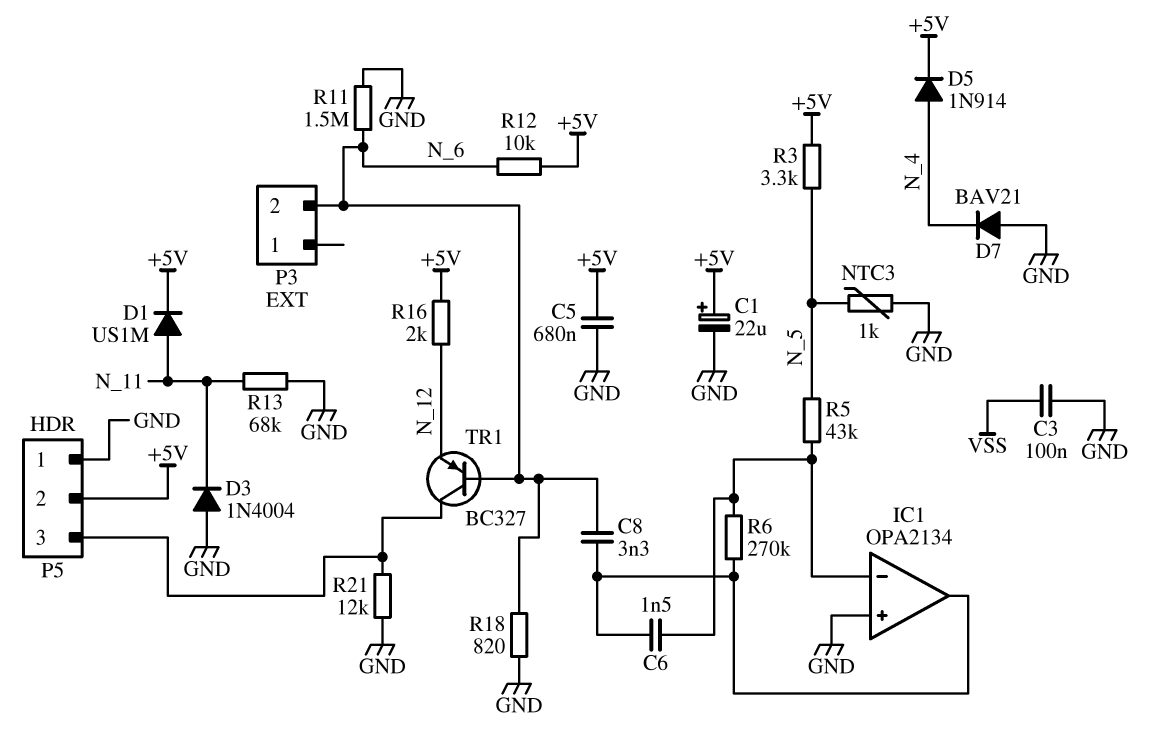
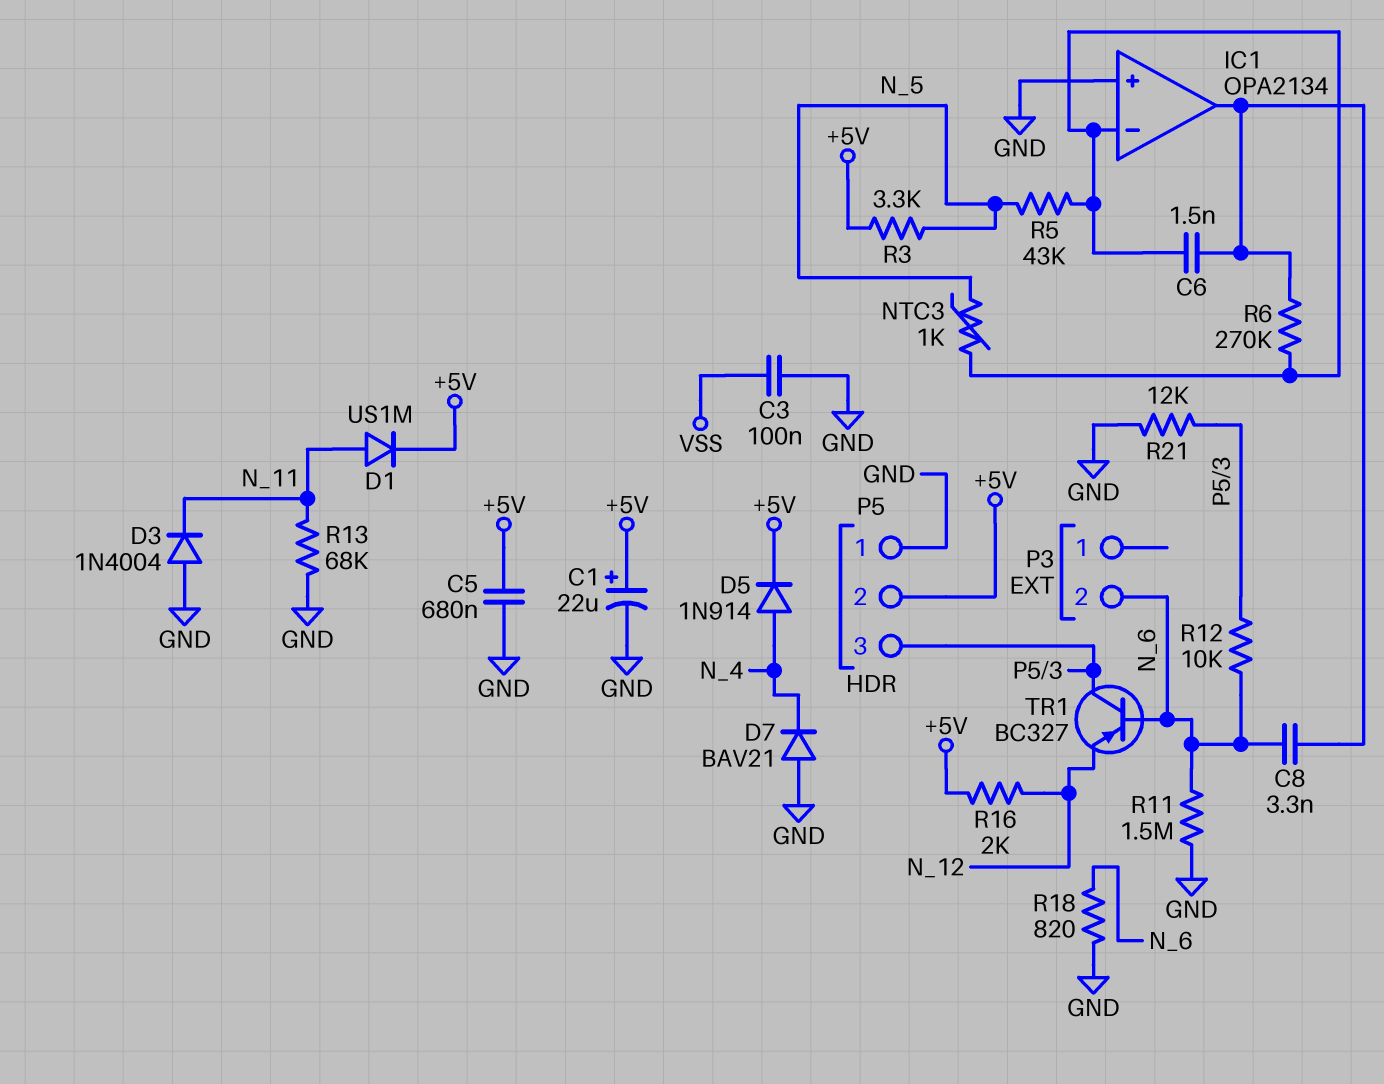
NTC3: 1k (GND, N_5) -> 1k (IC1/in-, N_5)
R12: 10k (+5V, N_6) -> 10k (N_6, P5/3)

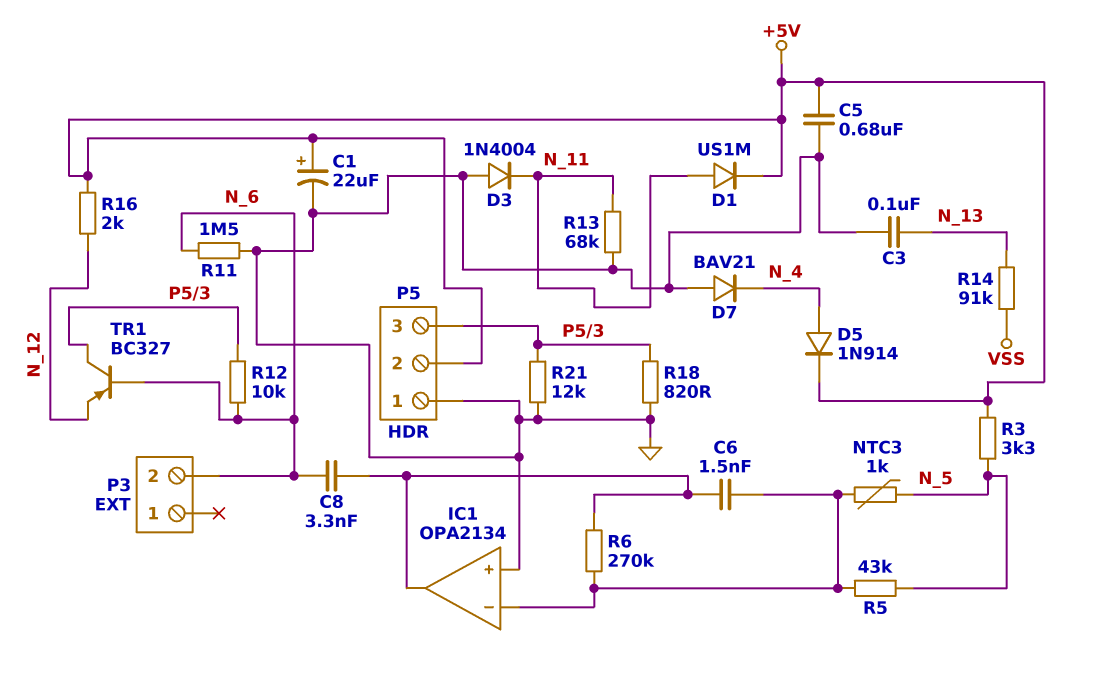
C3: 100nF (GND, VSS) -> 100nF (GND, N_13)
R14: none -> 91k (N_13, VSS)
R18: 820 (GND, N_6) -> 820 (GND, P5/3)

